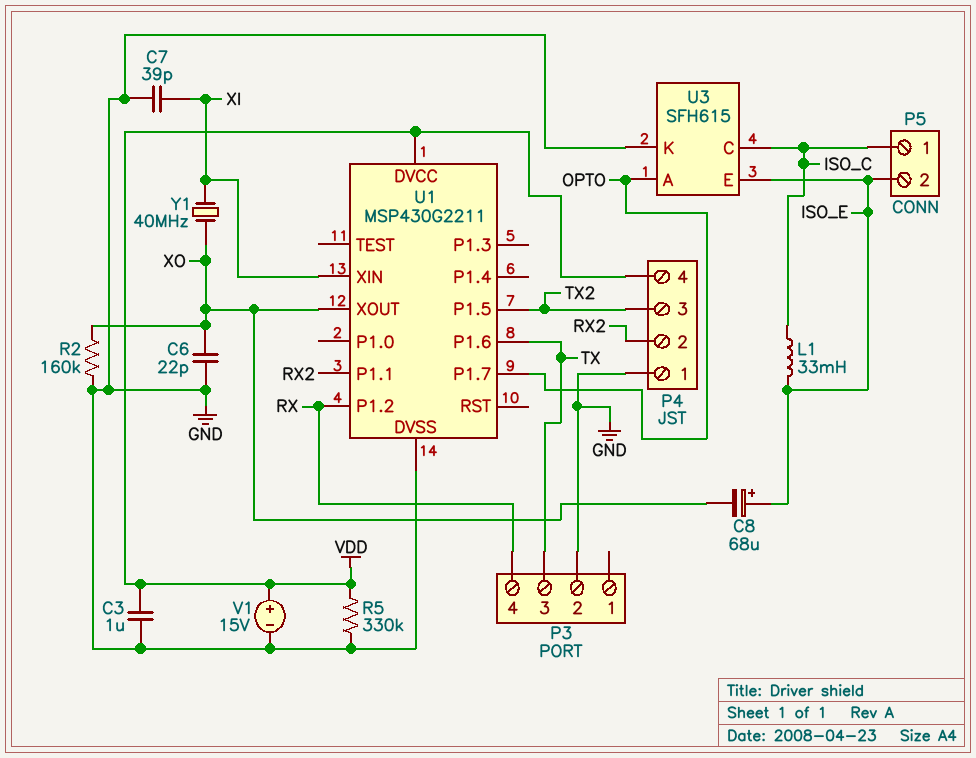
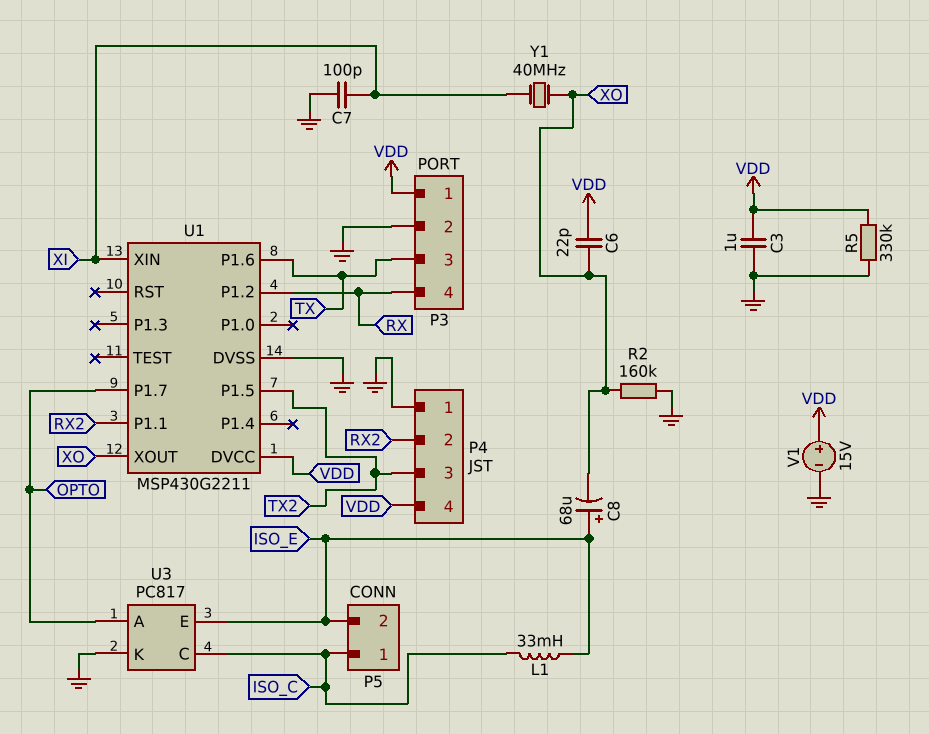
C6: 22pF (GND, XO) -> 22pF (VDD, XO)
C7: 39pF (GND, XI) -> 100pF (GND, XI)
P3 pin 1: none -> VDD
U3: SFH615 -> PC817

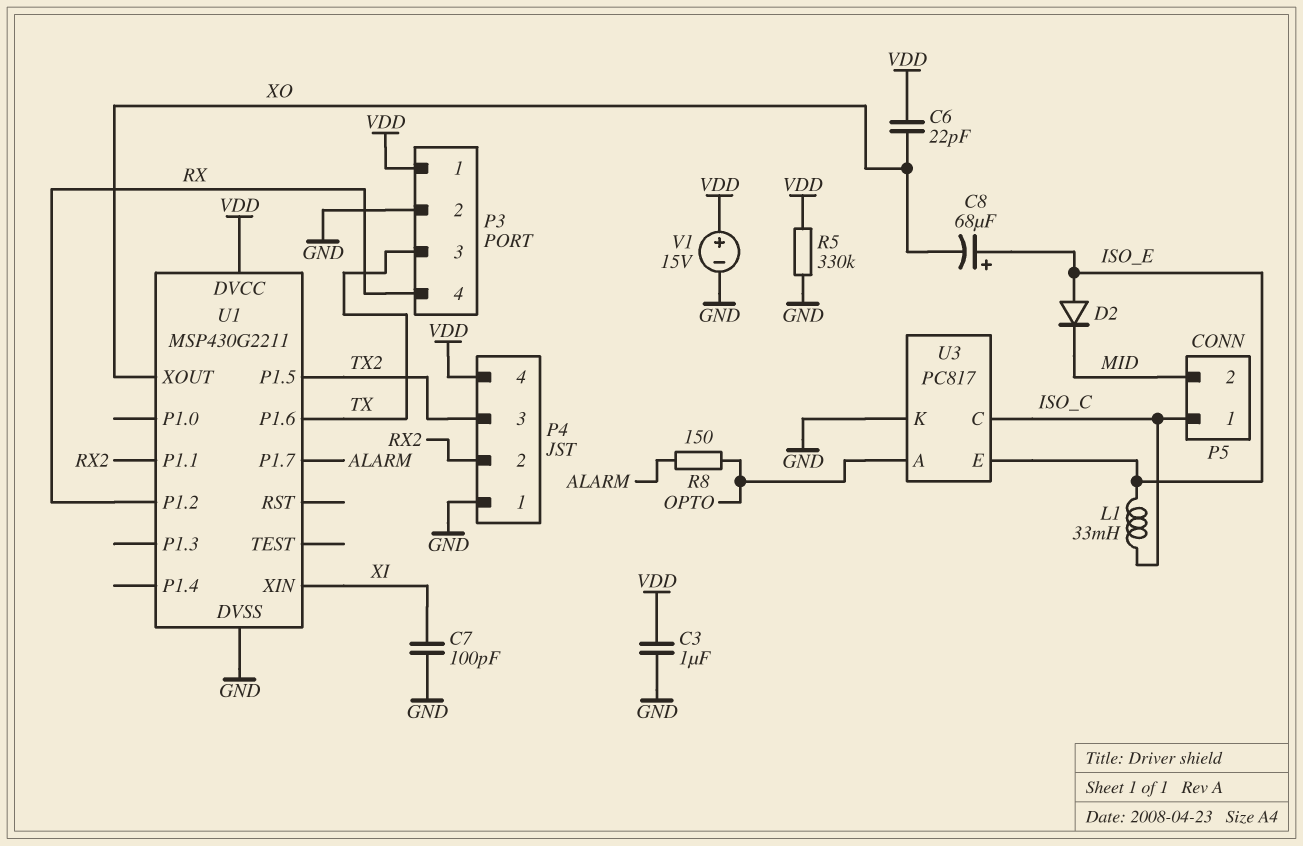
D2: none -> diode (A ISO_E, K MID)
P5 pin 2: ISO_E -> MID
R2: 160k (GND, XO) -> none
R8: none -> 150 (ALARM, OPTO)
U1 pin P1.7: OPTO -> ALARM
Y1: 40MHz (XI, XO) -> none

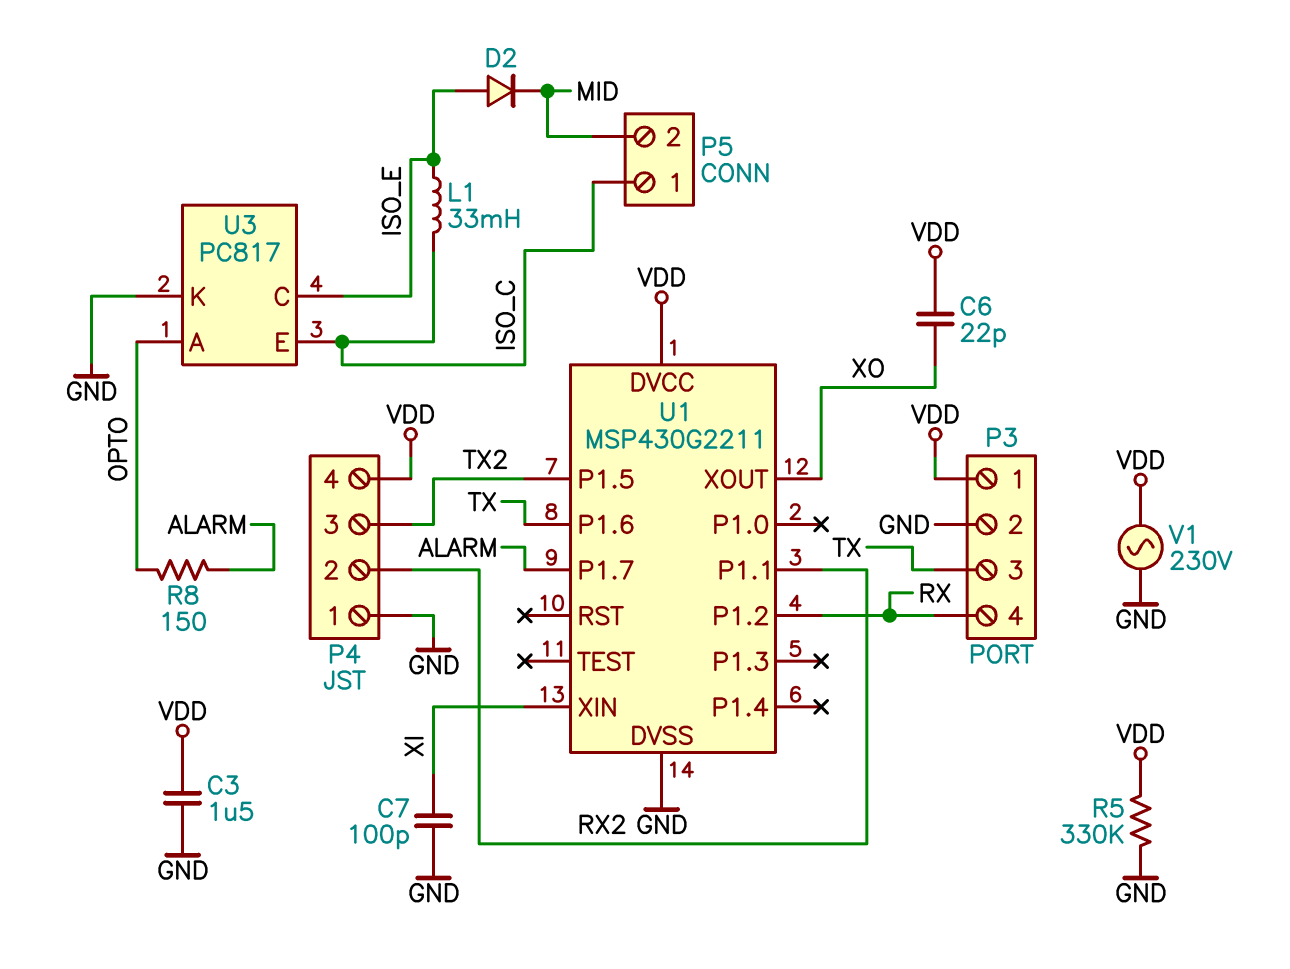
C3: 1uF (GND, VDD) -> 1.5uF (GND, VDD)
C8: 68uF (plus ISO_E, minus XO) -> none
U3 pin C: ISO_C -> ISO_E
U3 pin E: ISO_E -> ISO_C
V1: 15V (plus VDD, minus GND) -> AC 230V (GND, VDD)

